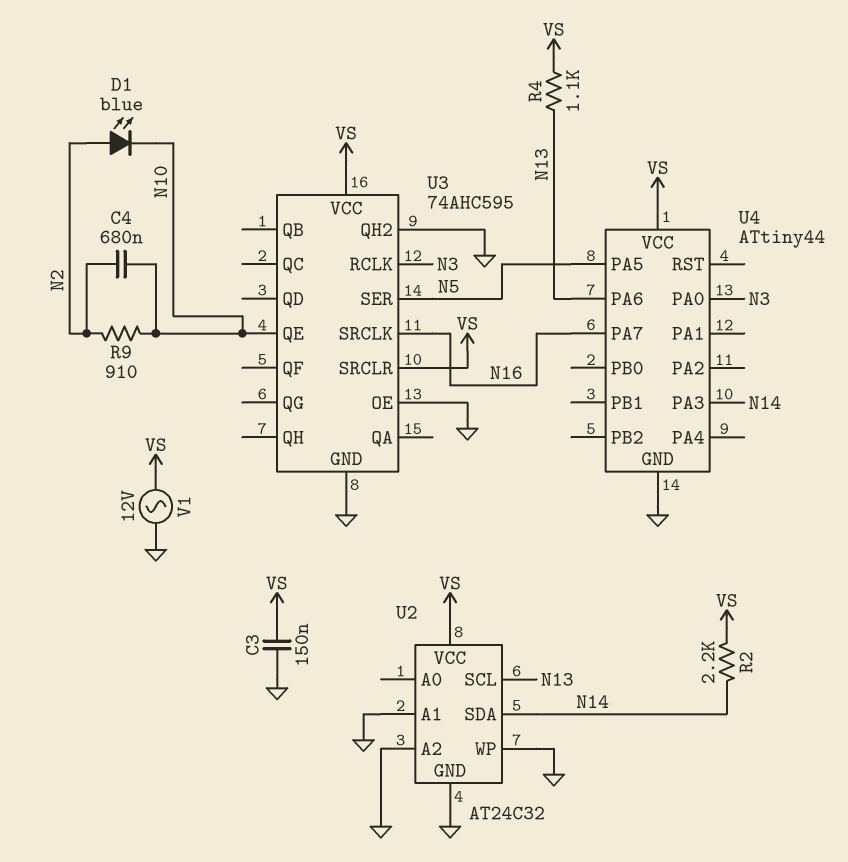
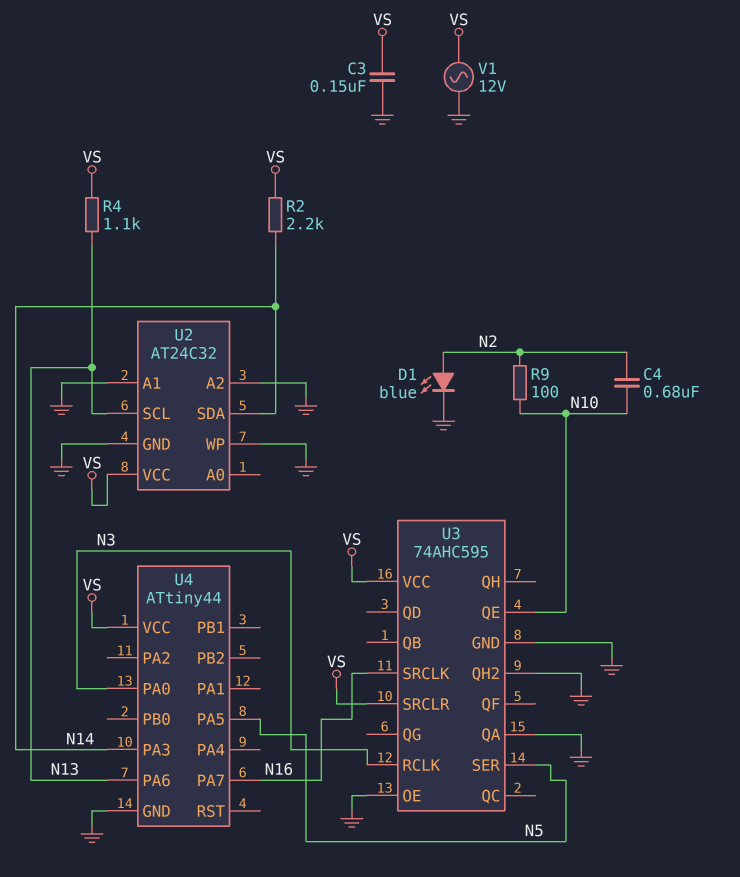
D1: LED blue (A N2, K N10) -> LED blue (A N2, K GND)
R9: 910 (N2, N10) -> 100 (N2, N10)
U3 pin QA: none -> GND

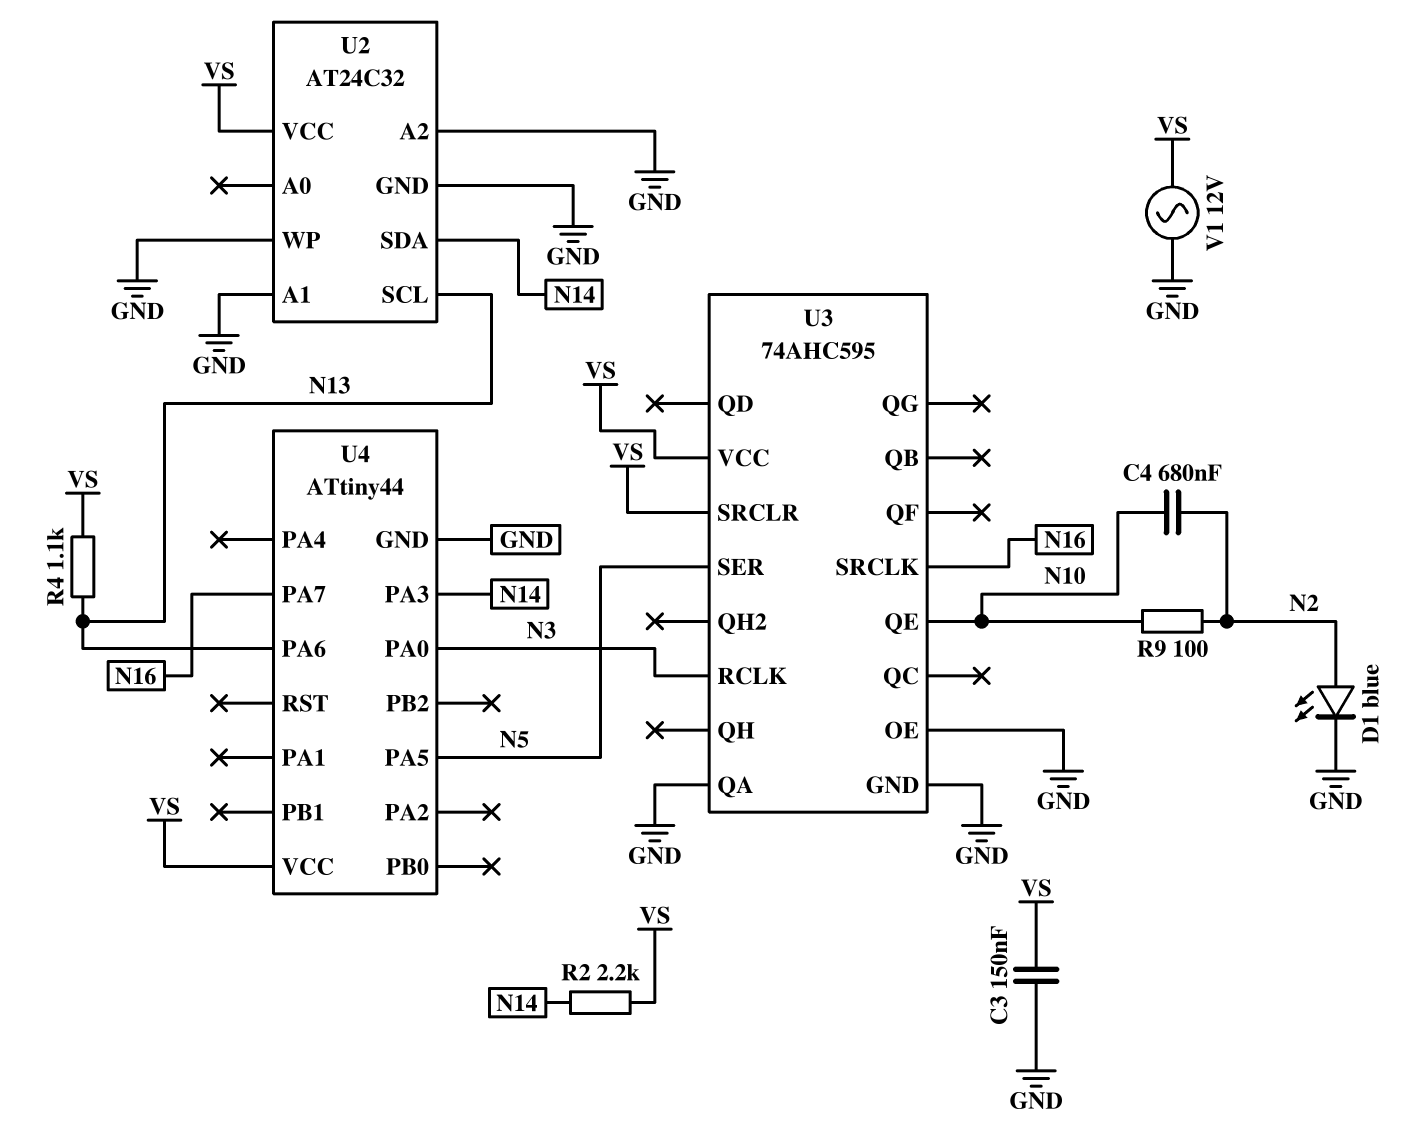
U3 pin QH2: GND -> none

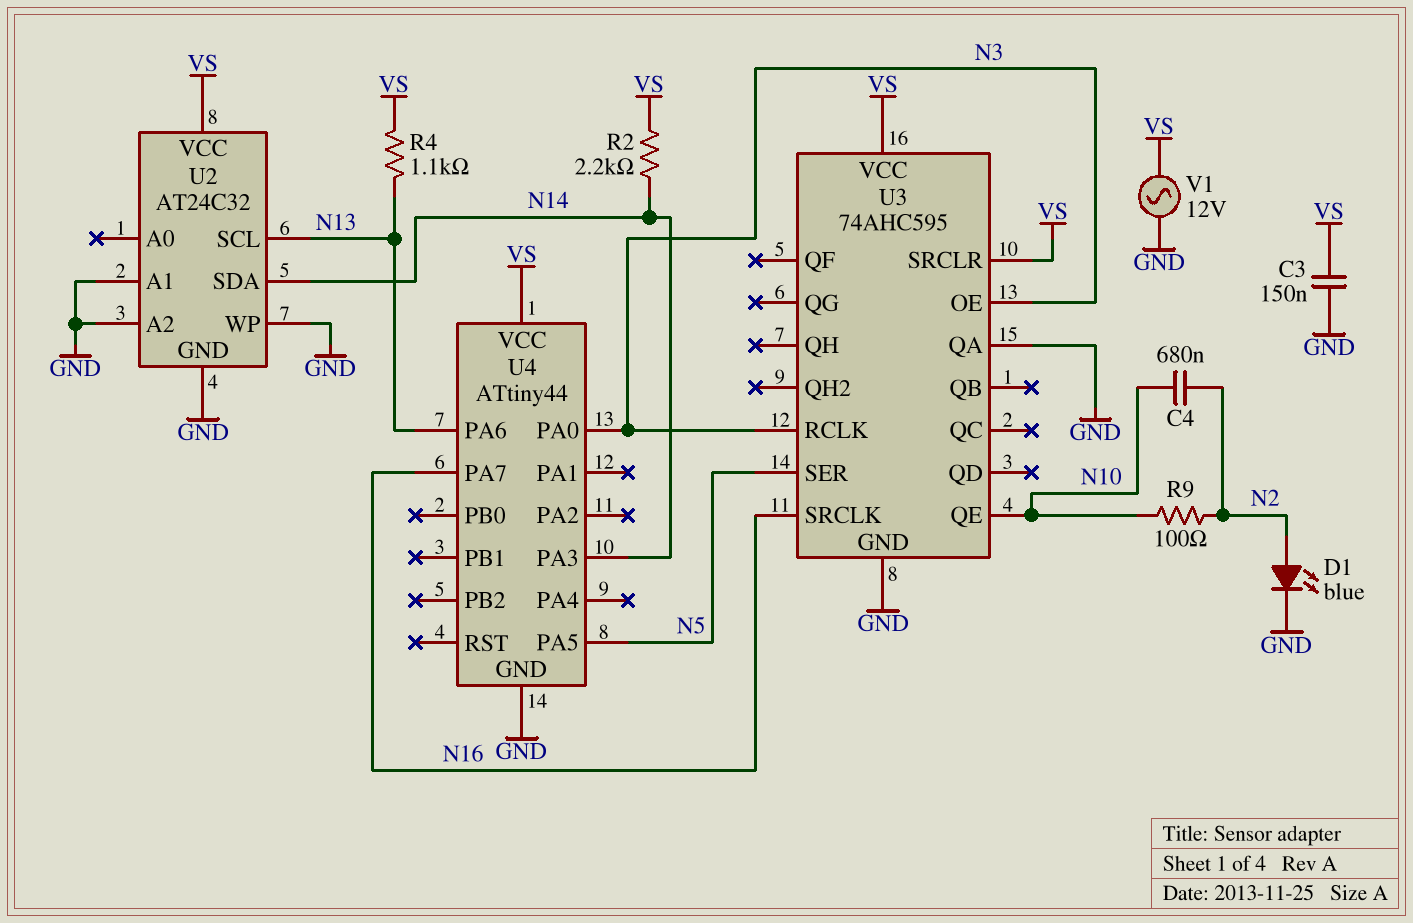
U3 pin OE: GND -> N3

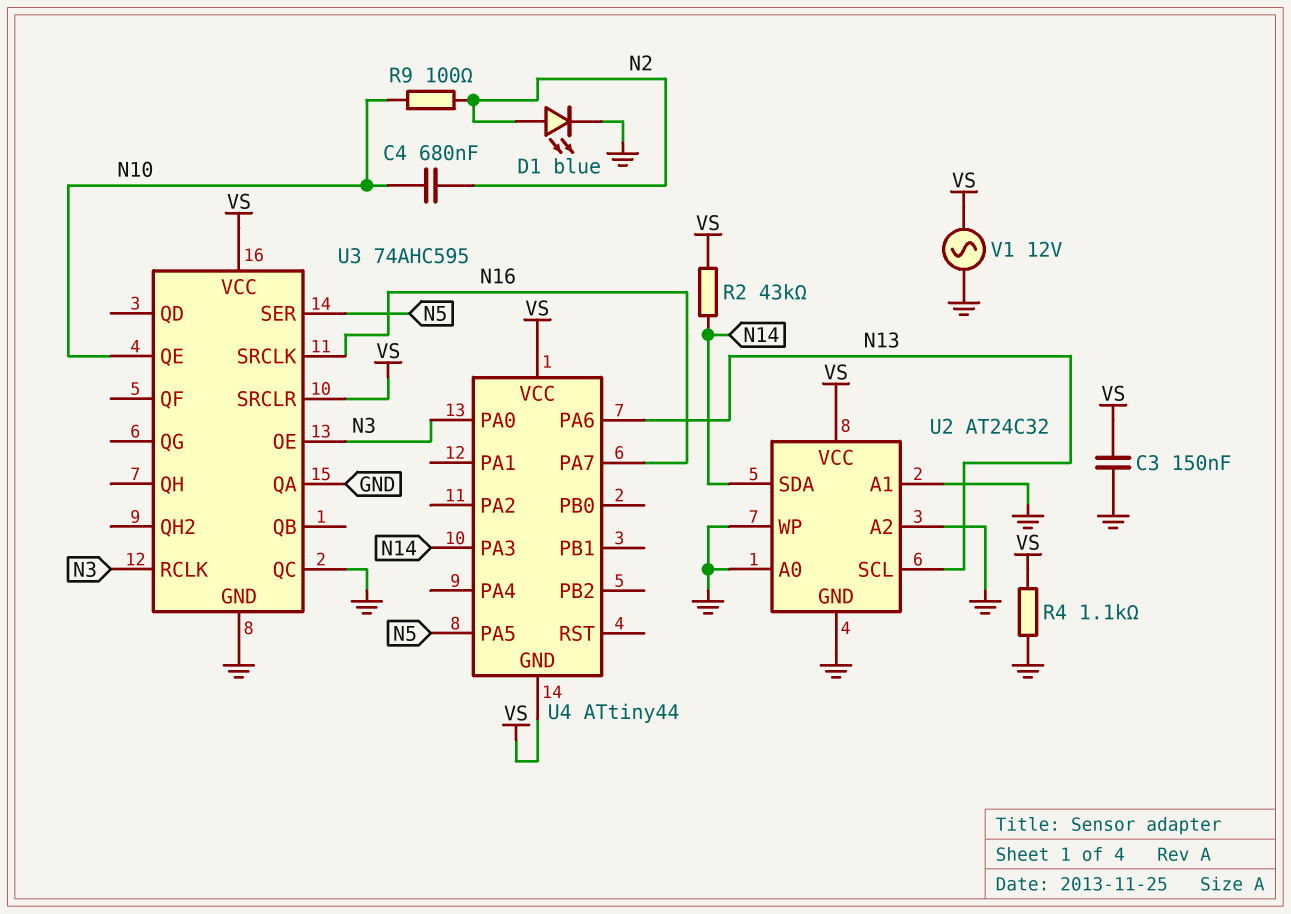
R2: 2.2k (N14, VS) -> 43k (N14, VS)
R4: 1.1k (N13, VS) -> 1.1k (GND, VS)
U2 pin A0: none -> GND
U3 pin QC: none -> GND
U4 pin GND: GND -> VS

